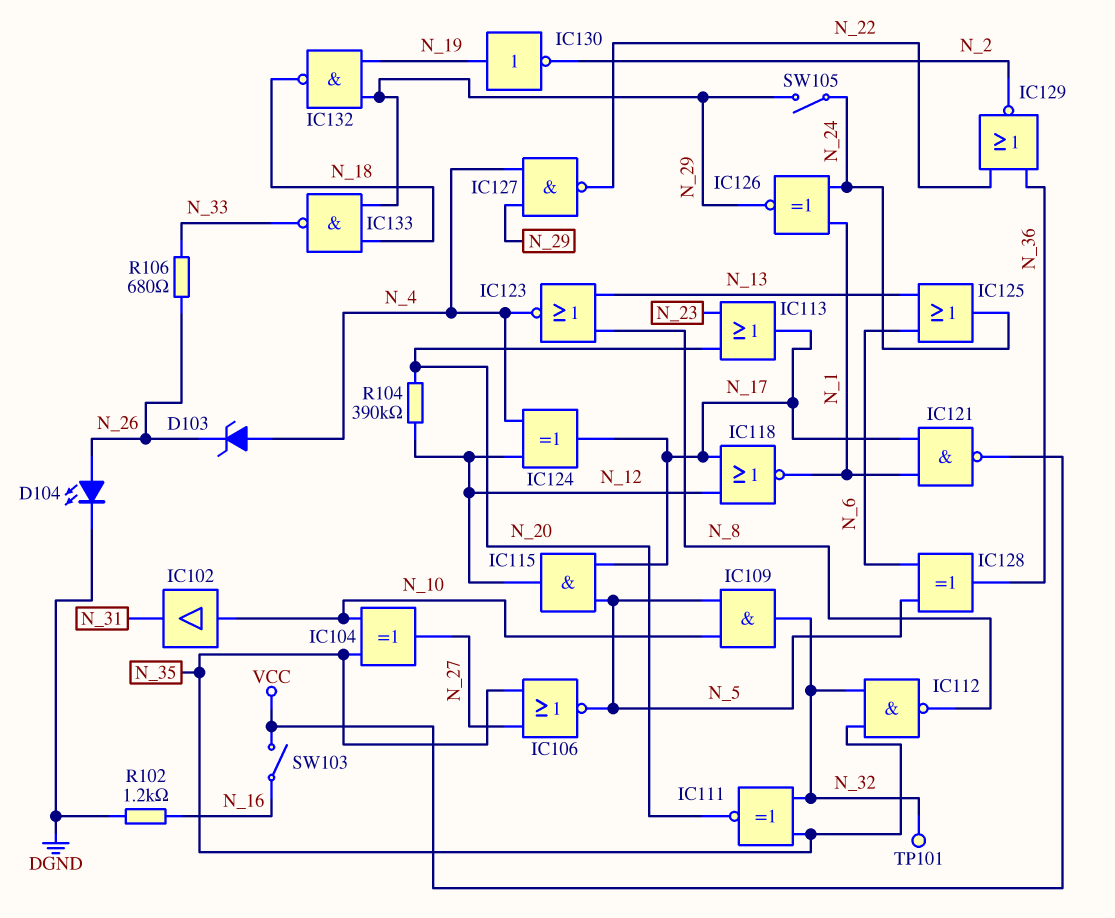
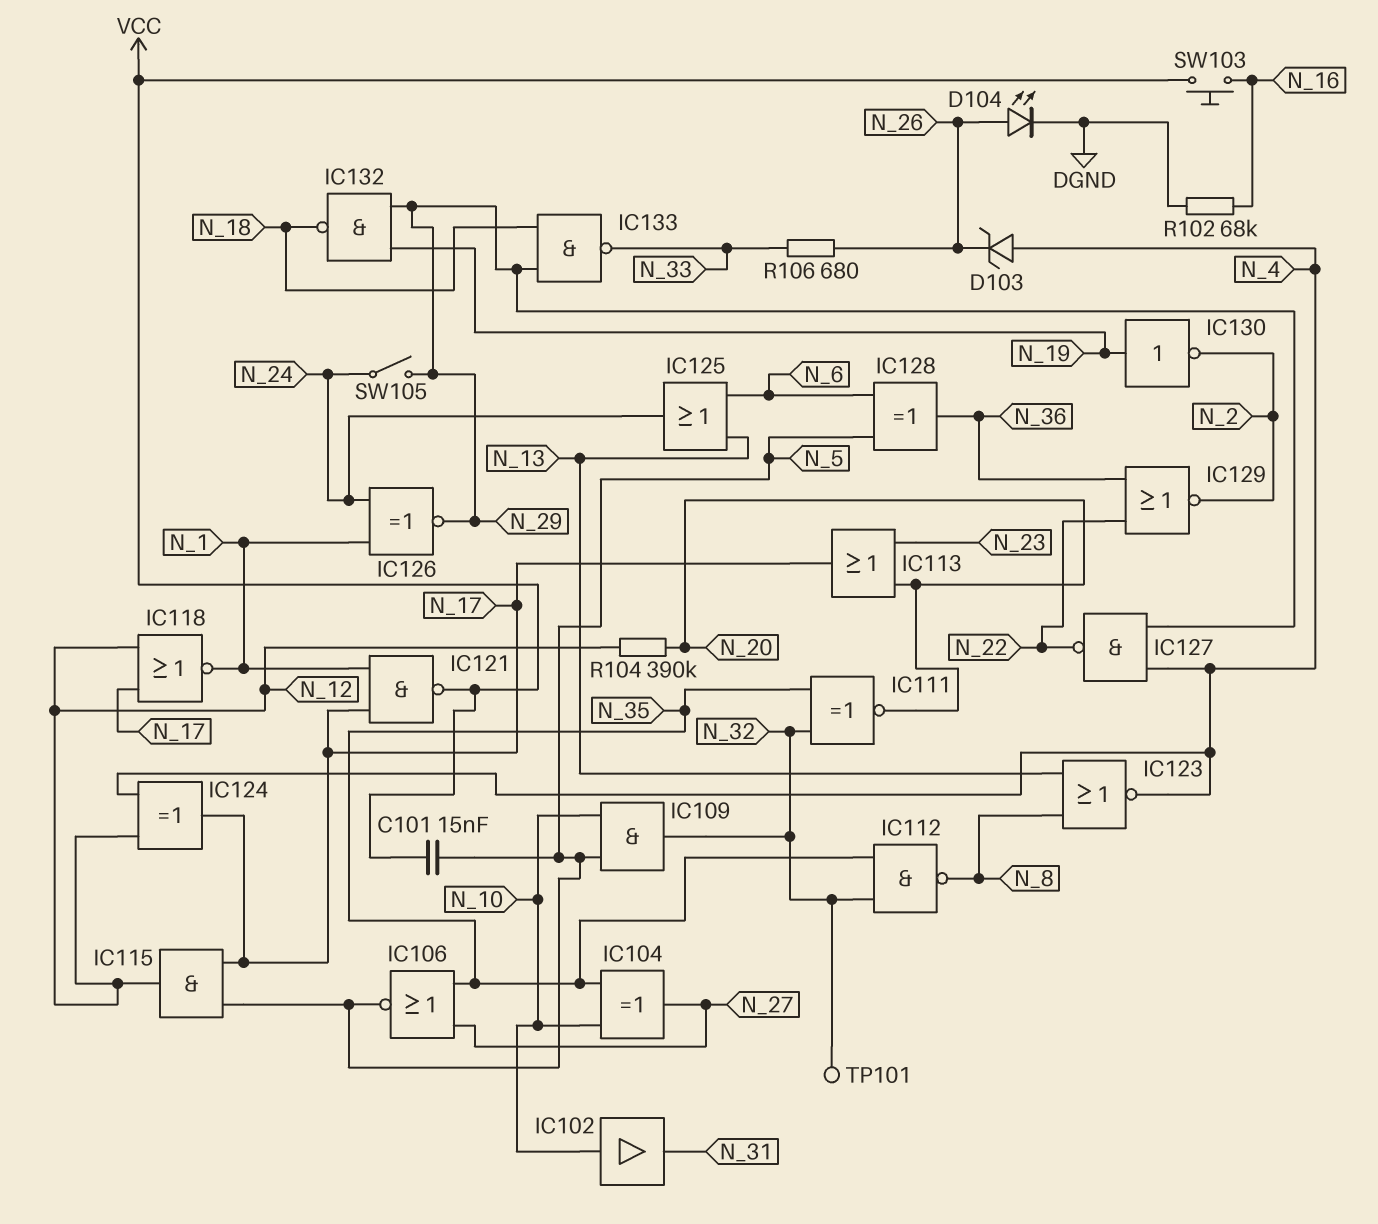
C101: none -> 15nF (N_5, VCC)
R102: 1.2k (DGND, N_16) -> 68k (DGND, N_16)
SW103: switch (N_16, VCC) -> button (N_16, VCC)

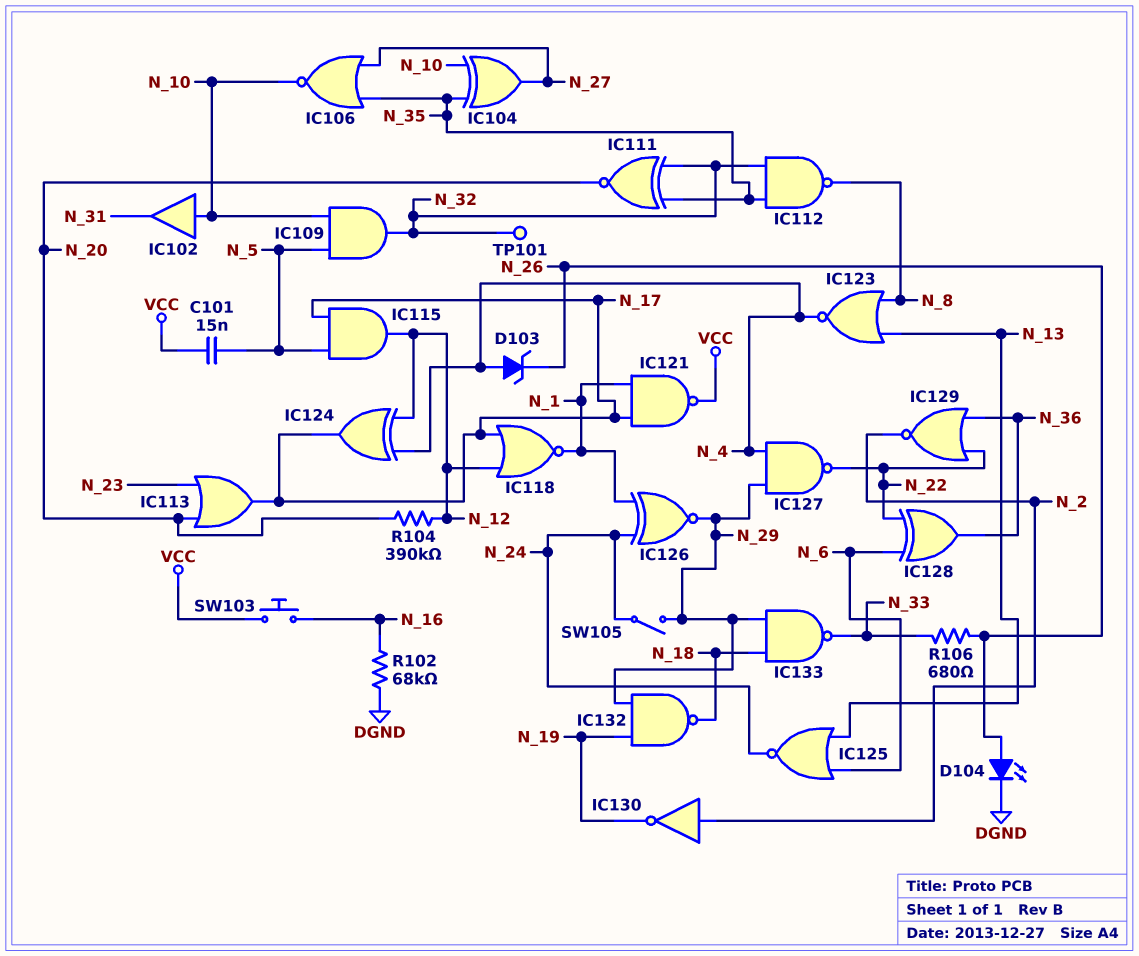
IC106: NOR (in N_27, in N_35, out N_5) -> NOR (in N_27, in N_35, out N_10)
IC125: OR (in N_6, in N_13, out N_24) -> NOR (in N_6, in N_13, out N_24)
IC128: XOR (in N_5, in N_6, out N_36) -> XOR (in N_6, in N_22, out N_36)
IC130: NOT (in N_19, out N_2) -> NOT (in N_2, out N_19)

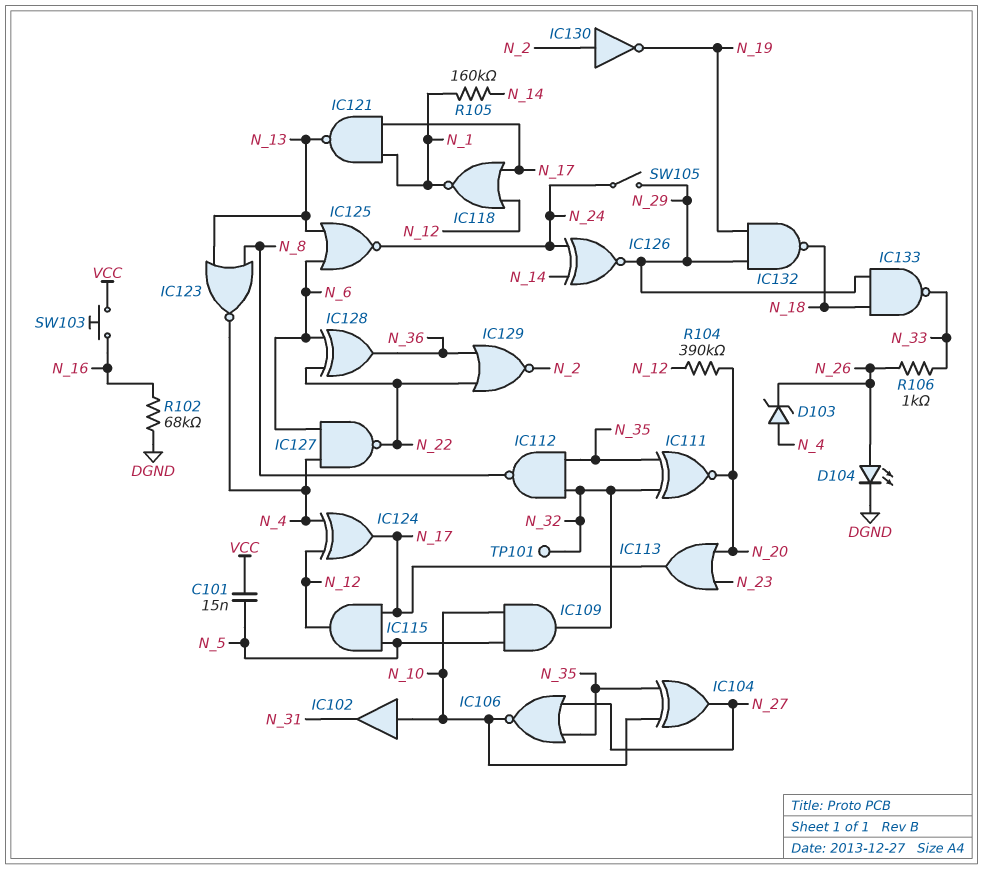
IC121: NAND (in N_1, in N_17, out VCC) -> NAND (in N_1, in N_17, out N_13)
IC126: XNOR (in N_1, in N_24, out N_29) -> XNOR (in N_14, in N_24, out N_29)
IC127: NAND (in N_4, in N_29, out N_22) -> NAND (in N_4, in N_6, out N_22)
R105: none -> 160k (N_1, N_14)
R106: 680 (N_26, N_33) -> 1k (N_26, N_33)

